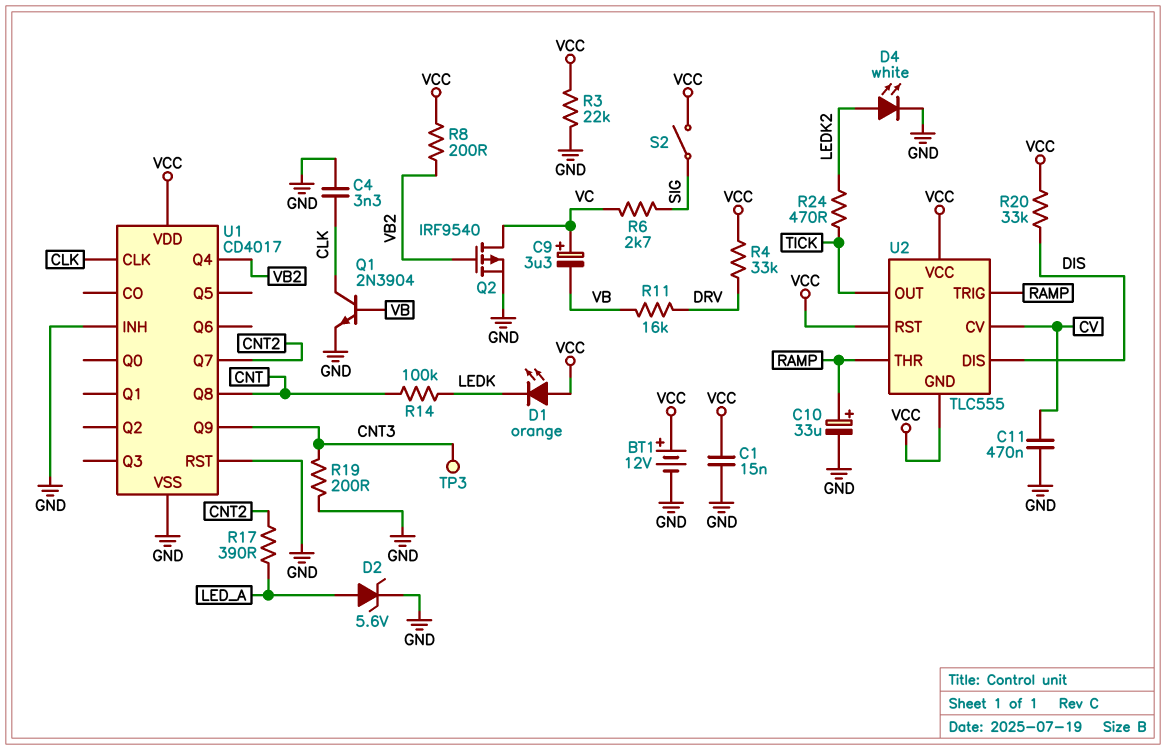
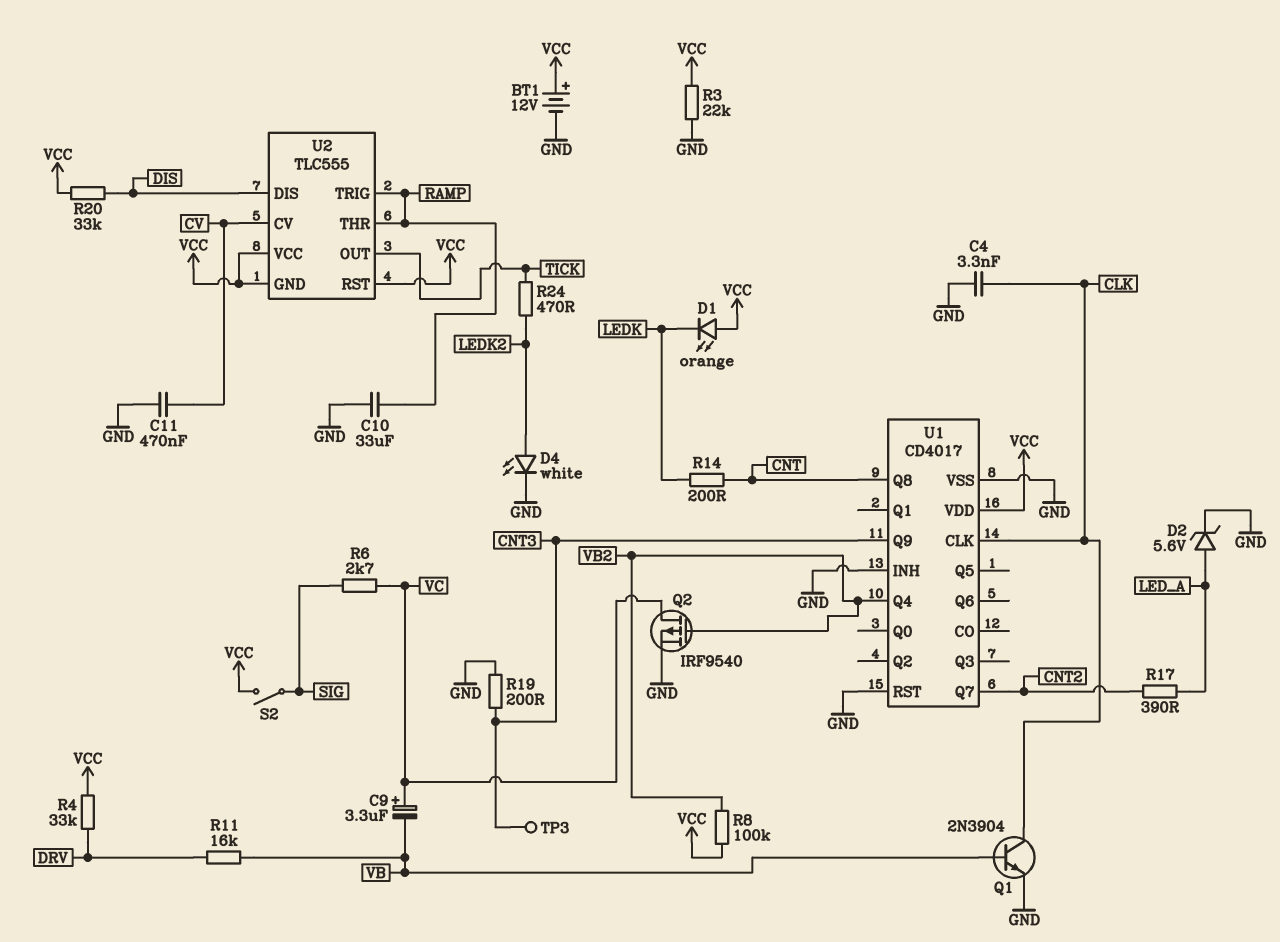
C1: 15nF (GND, VCC) -> none
C10: 33uF (plus RAMP, minus GND) -> 33uF (GND, RAMP)
R8: 200 (VB2, VCC) -> 100k (VB2, VCC)
R14: 100k (CNT, LEDK) -> 200 (CNT, LEDK)

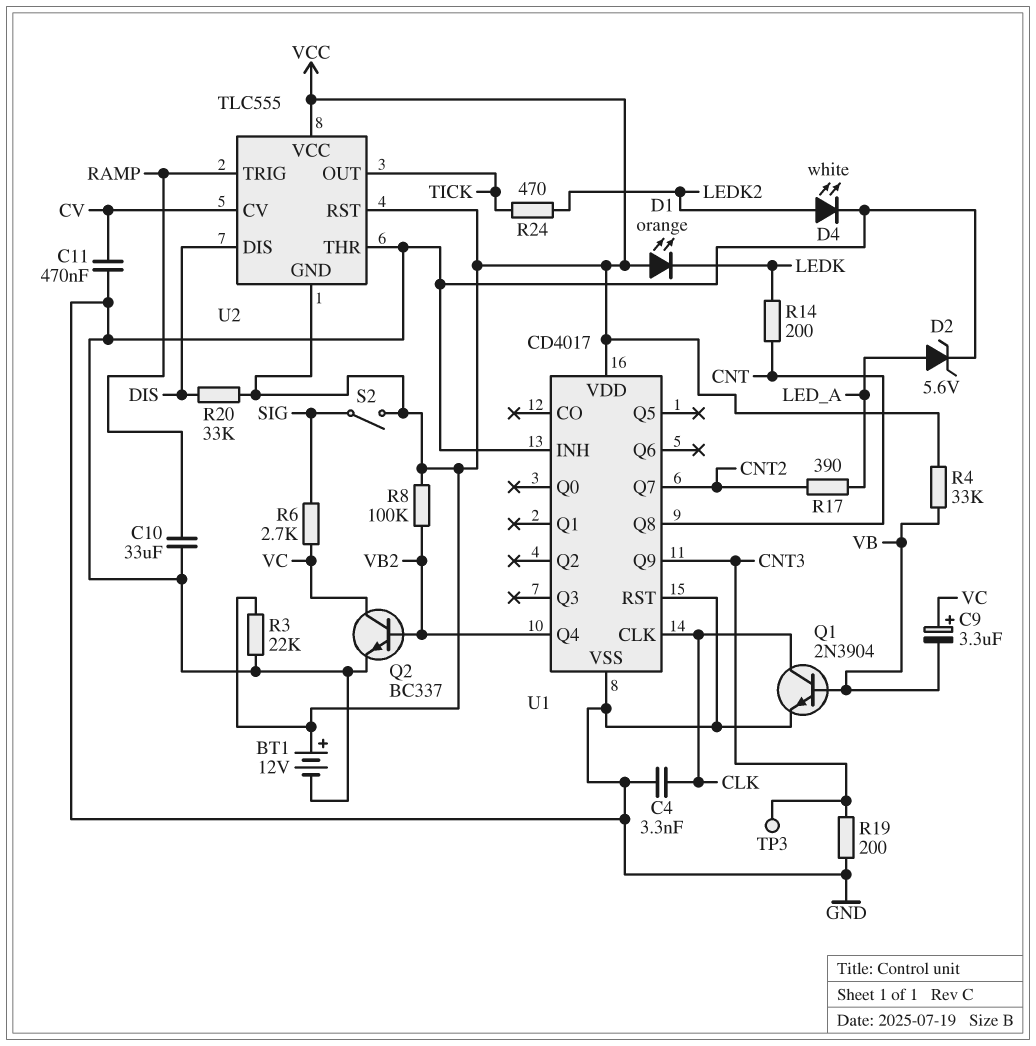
Q2: PMOS IRF9540 (G VB2, D VC, S GND) -> NPN BC337 (B VB2, C VC, E GND)
R4: 33k (DRV, VCC) -> 33k (VB, VCC)
R11: 16k (DRV, VB) -> none
U2 pin THR: RAMP -> GND

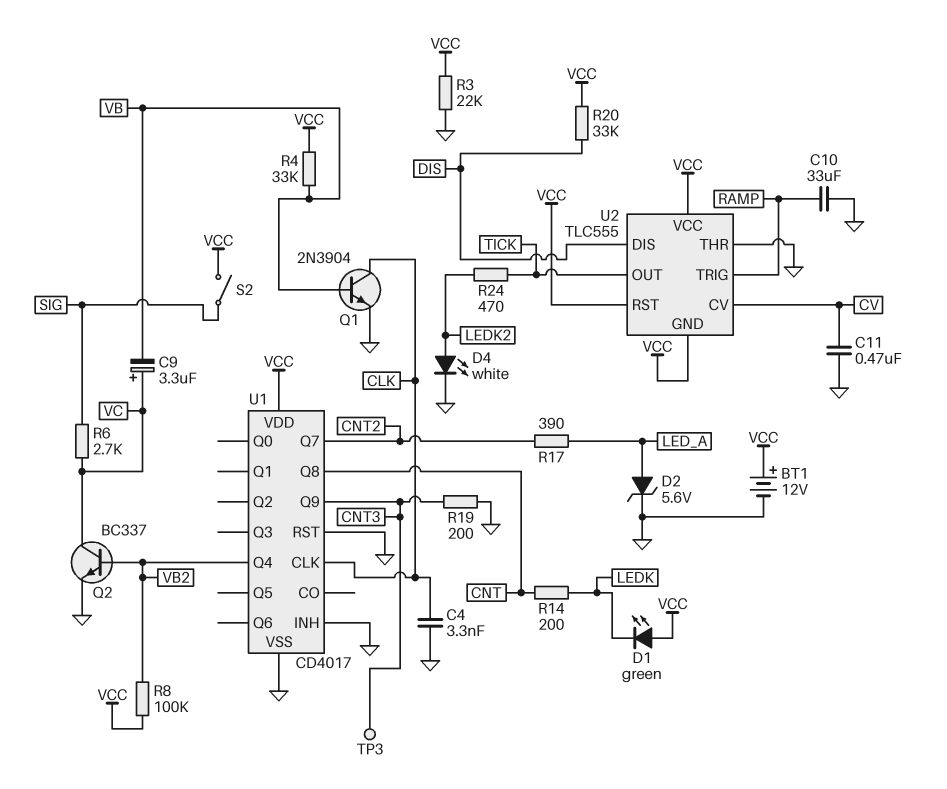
D1: LED orange (A VCC, K LEDK) -> LED green (A VCC, K LEDK)

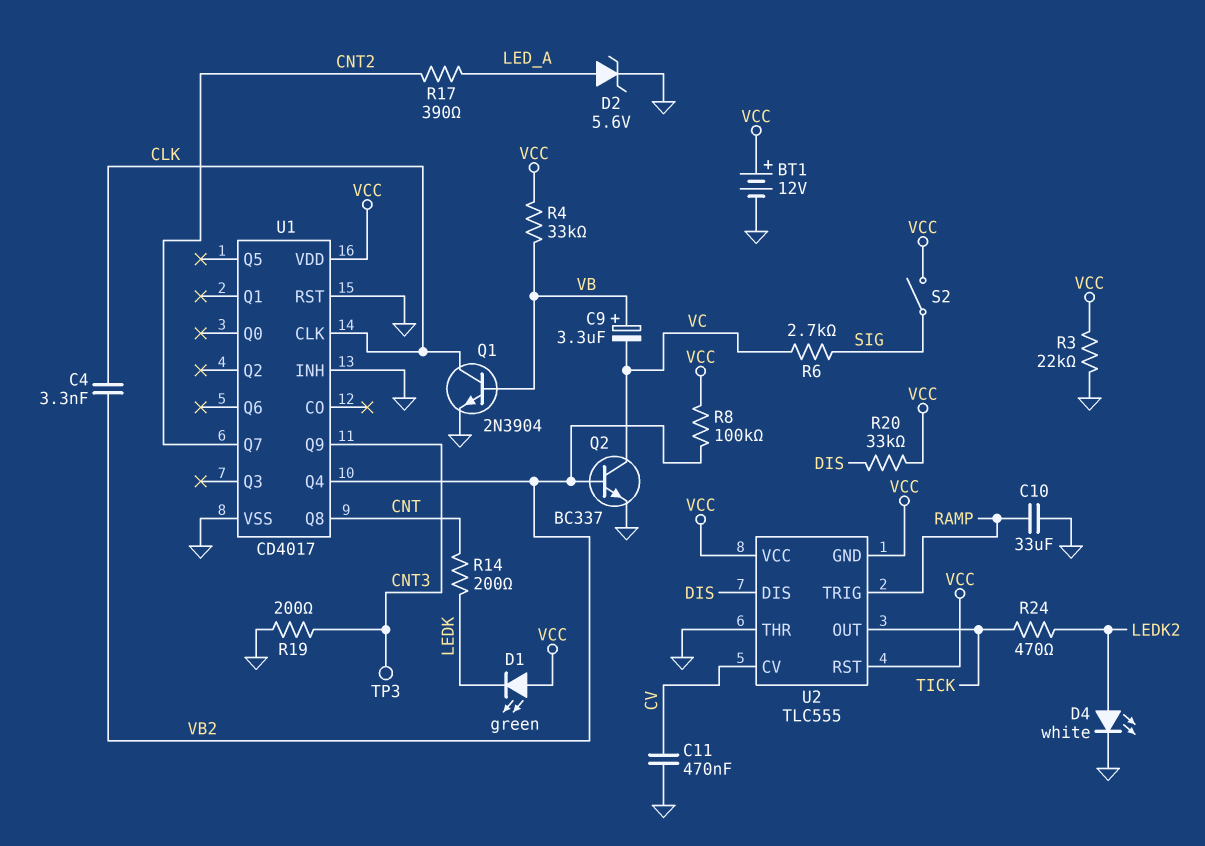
C4: 3.3nF (CLK, GND) -> 3.3nF (CLK, VB2)
C9: 3.3uF (plus VC, minus VB) -> 3.3uF (plus VB, minus VC)

